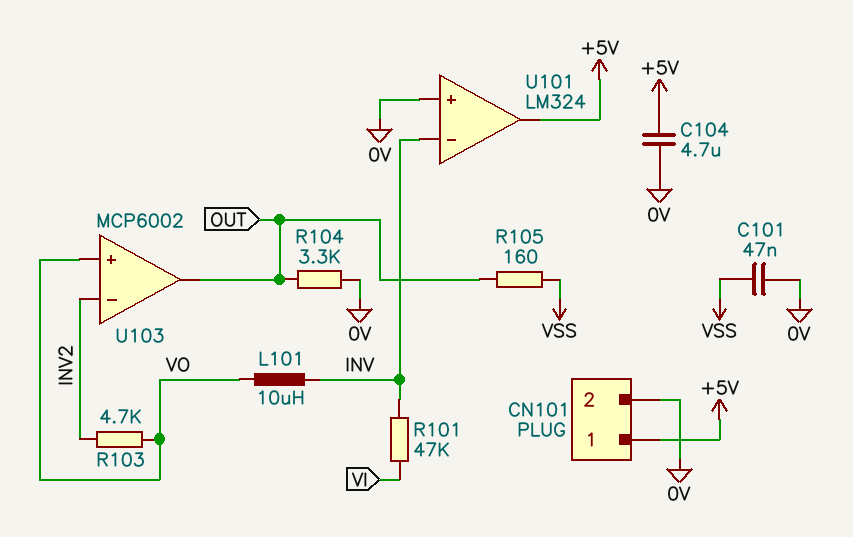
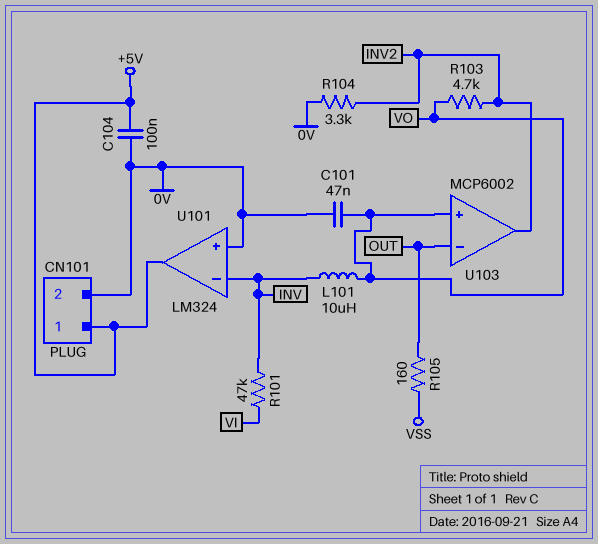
C101: 47nF (0V, VSS) -> 47nF (0V, VO)
C104: 4.7uF (+5V, 0V) -> 100nF (+5V, 0V)
R104: 3.3k (0V, OUT) -> 3.3k (0V, INV2)
U103 pin in-: INV2 -> OUT
U103 pin out: OUT -> INV2

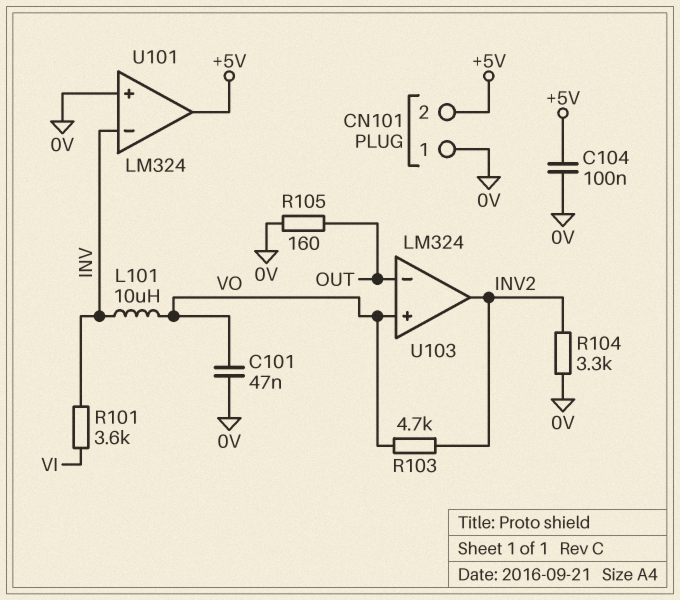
CN101 pin 1: +5V -> 0V
CN101 pin 2: 0V -> +5V
R101: 47k (INV, VI) -> 3.6k (INV, VI)
R105: 160 (OUT, VSS) -> 160 (0V, OUT)
U103: MCP6002 -> LM324

